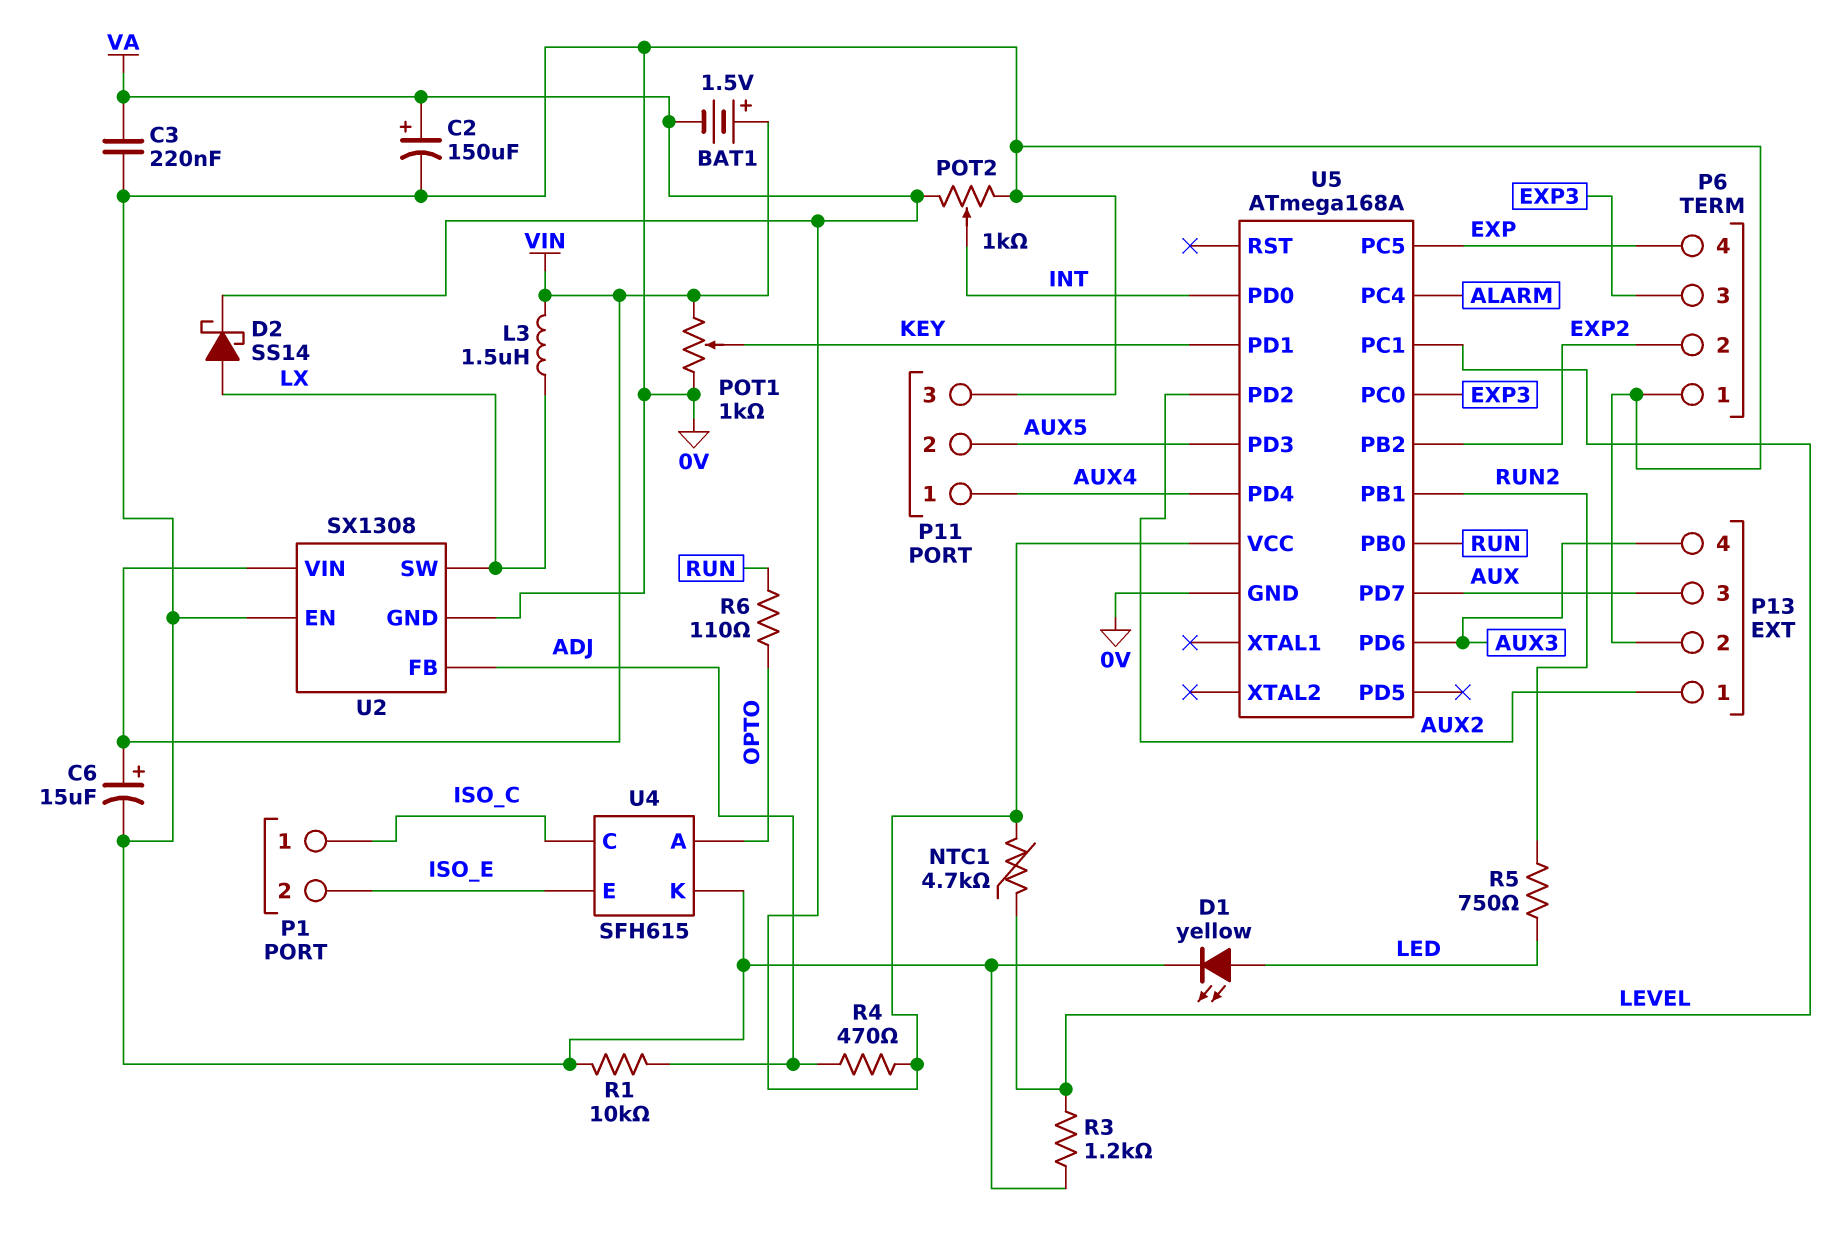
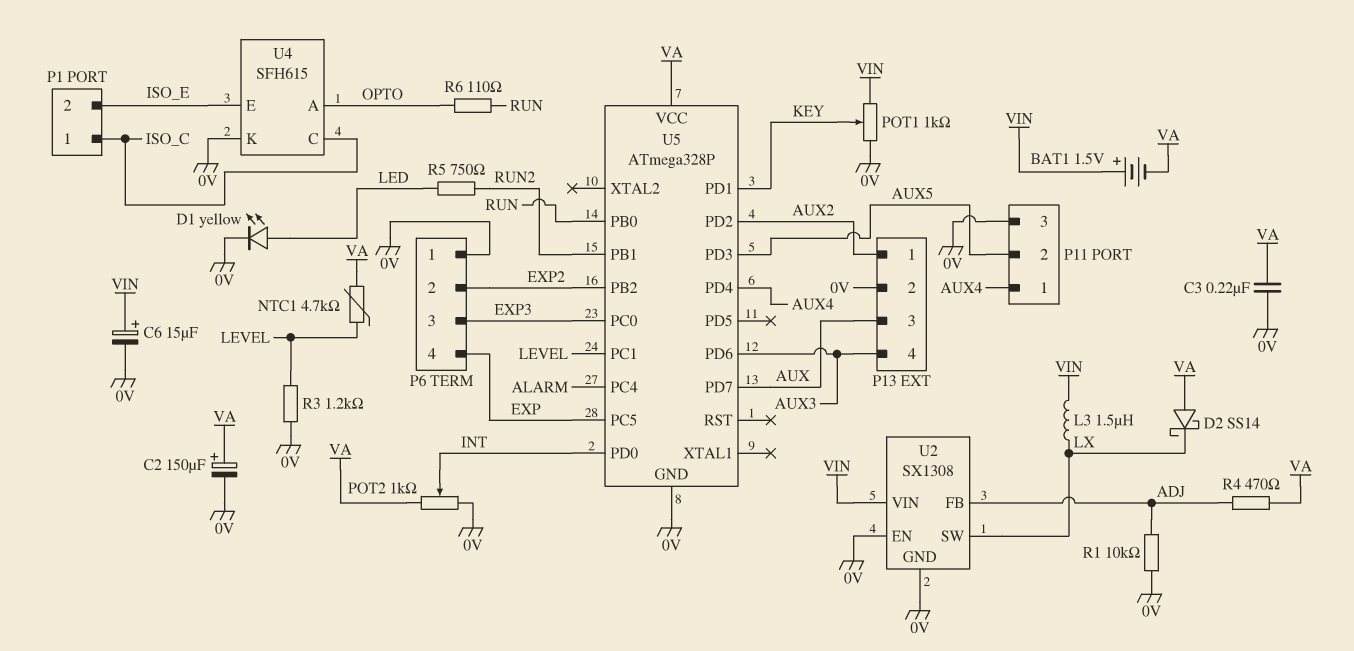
D2: schottky SS14 (A LX, K VA) -> schottky SS14 (A VA, K LX)
U5: ATmega168A -> ATmega328P

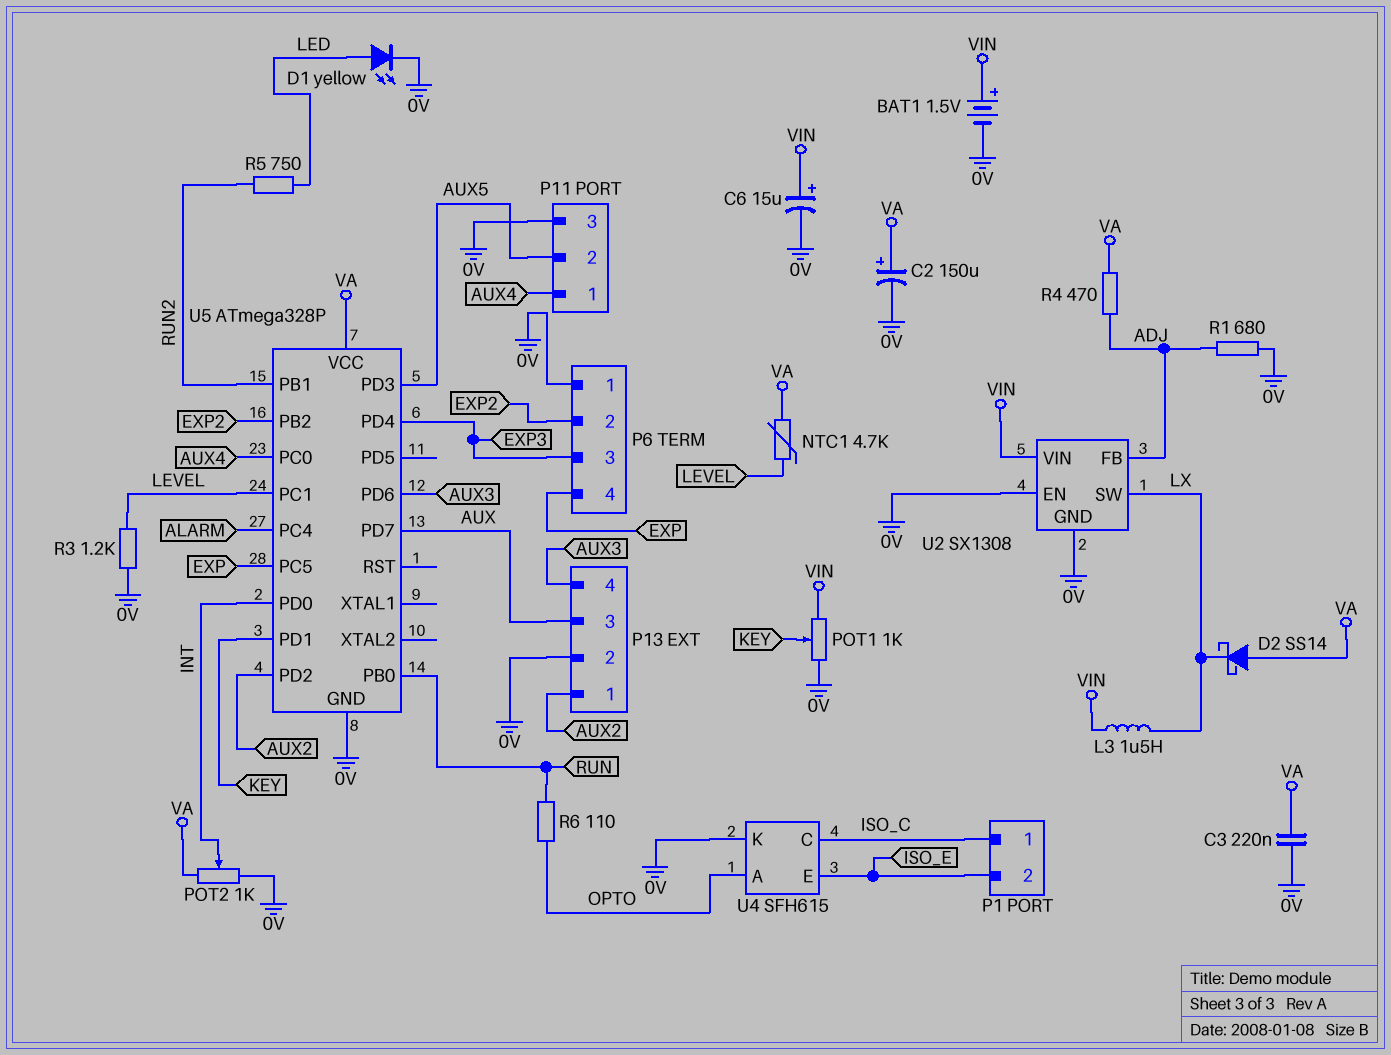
BAT1: 1.5V (plus VIN, minus VA) -> 1.5V (plus VIN, minus 0V)
R1: 10k (0V, ADJ) -> 680 (0V, ADJ)
U5 pin PC0: EXP3 -> AUX4
U5 pin PD4: AUX4 -> EXP3

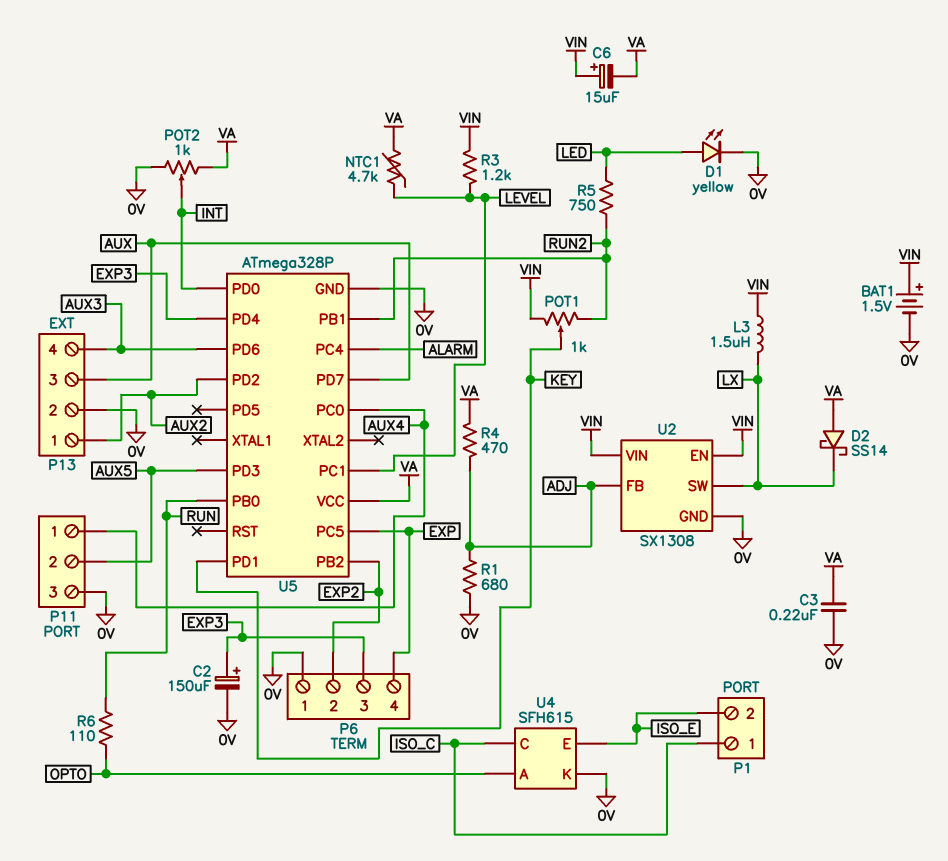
C2: 150uF (plus VA, minus 0V) -> 150uF (plus EXP3, minus 0V)
C6: 15uF (plus VIN, minus 0V) -> 15uF (plus VIN, minus VA)
POT1: 1k (0V, VIN, wiper KEY) -> 1k (RUN2, VIN, wiper KEY)
R3: 1.2k (0V, LEVEL) -> 1.2k (LEVEL, VIN)
U2 pin EN: 0V -> VIN

